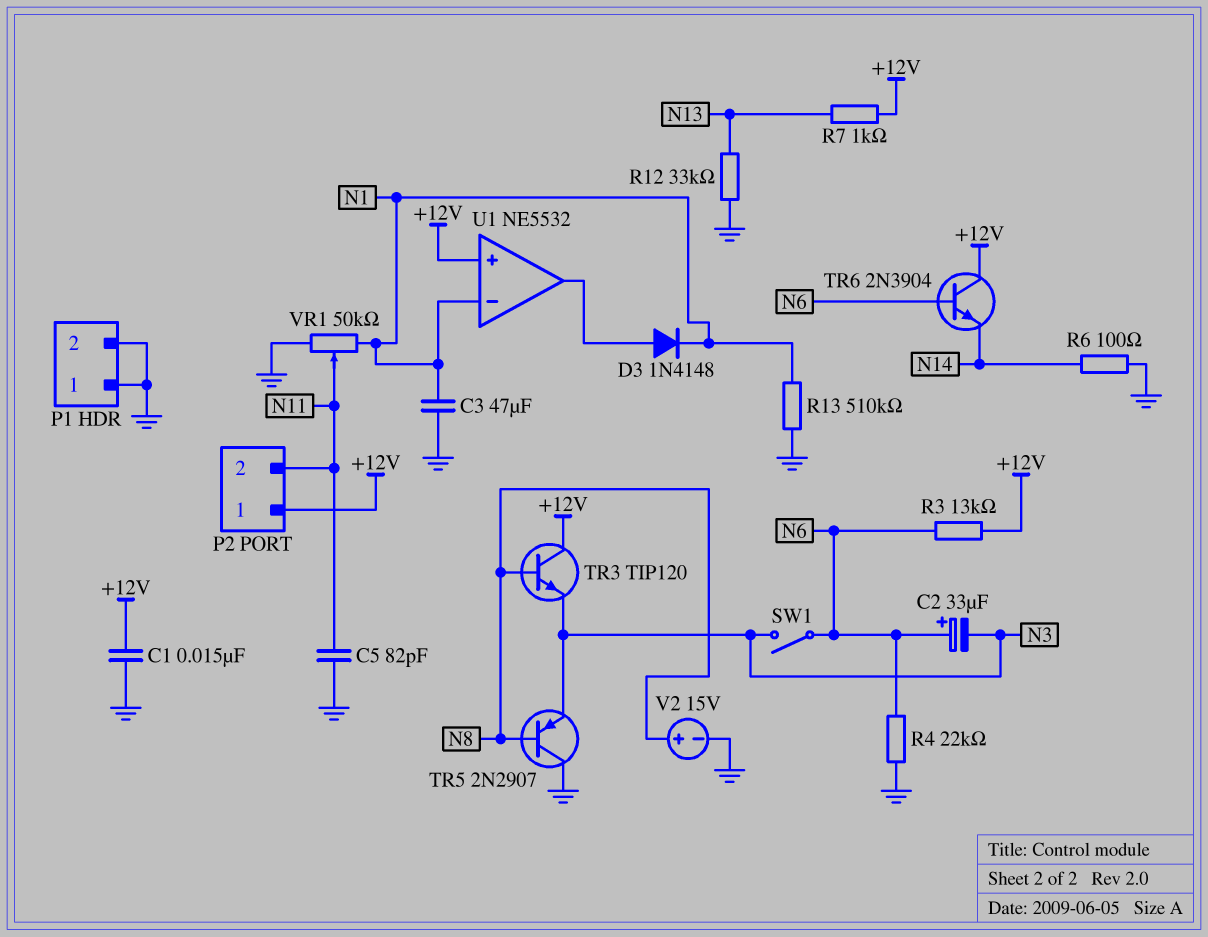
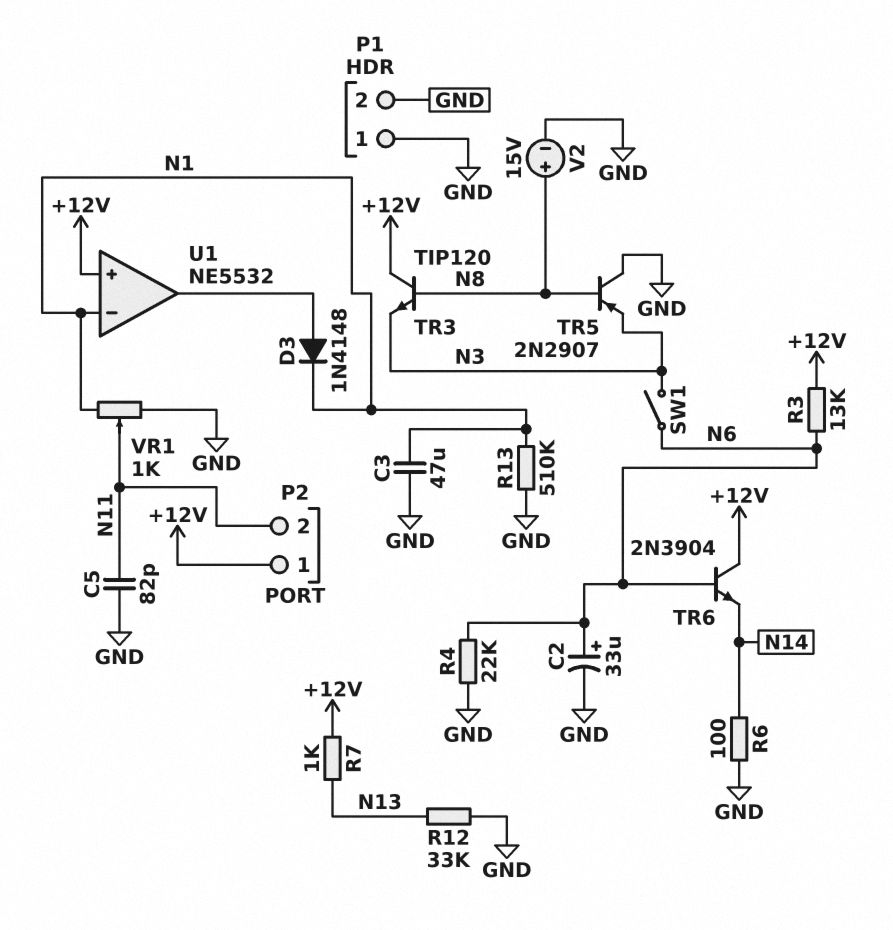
C1: 15nF (+12V, GND) -> none
C2: 33uF (plus N6, minus N3) -> 33uF (plus N6, minus GND)
VR1: 50k (GND, N1, wiper N11) -> 1k (GND, N1, wiper N11)

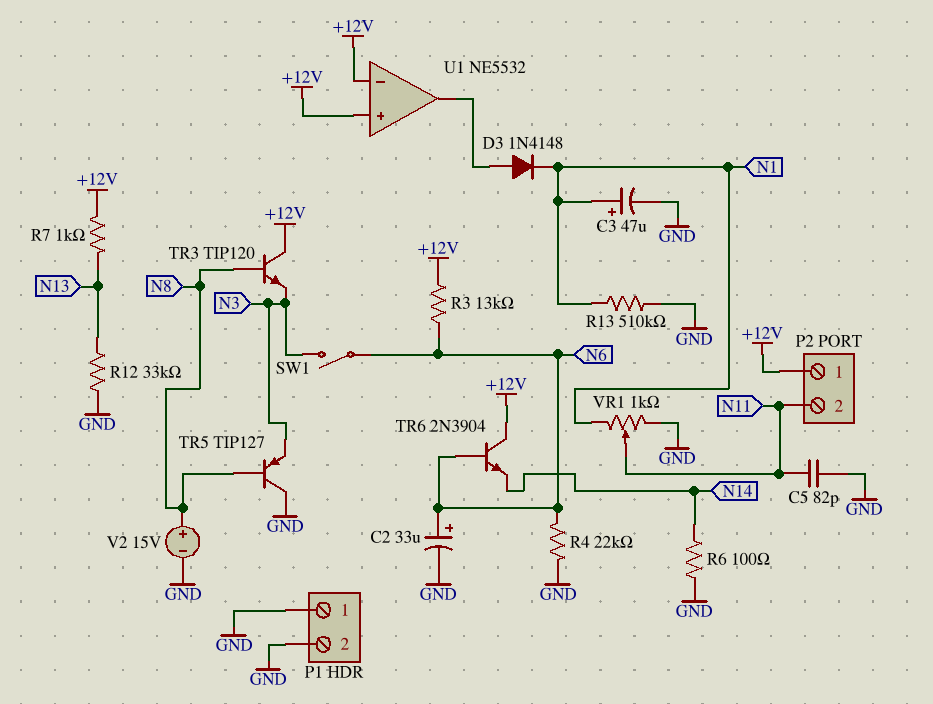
C3: 47uF (GND, N1) -> 47uF (plus N1, minus GND)
TR5: PNP 2N2907 (B N8, C GND, E N3) -> PNP TIP127 (B N8, C GND, E N3)
U1 pin in-: N1 -> +12V

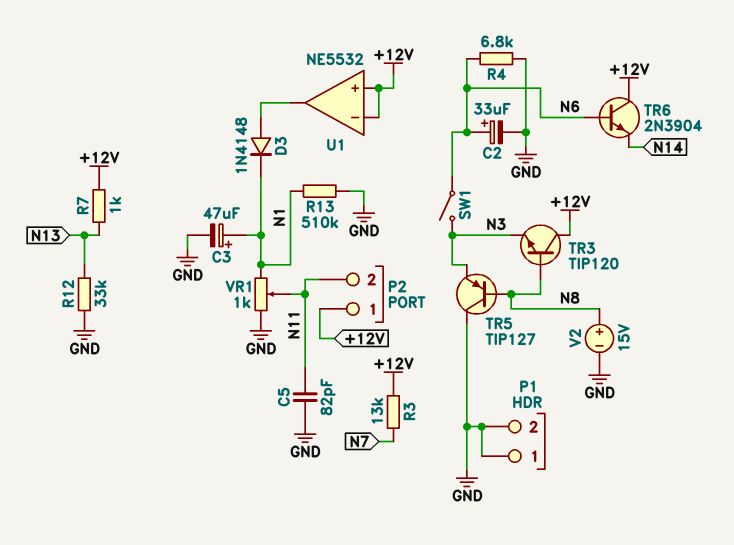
R3: 13k (+12V, N6) -> 13k (+12V, N7)
R4: 22k (GND, N6) -> 6.8k (GND, N6)
R6: 100 (GND, N14) -> none

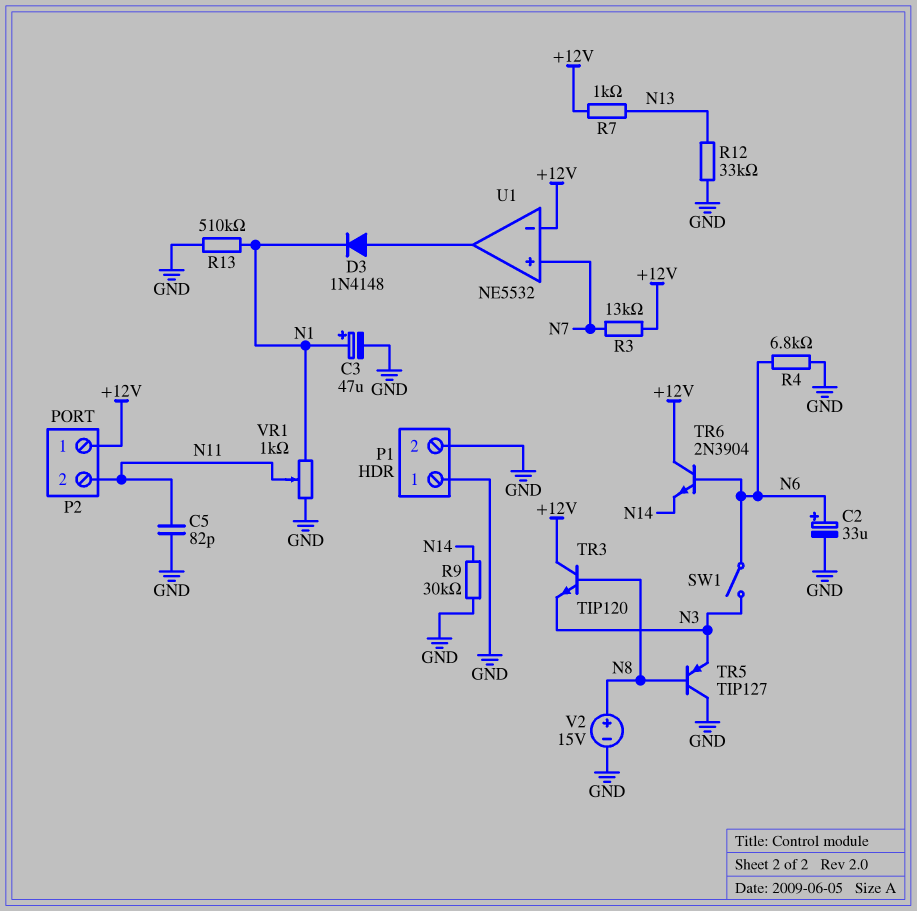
R9: none -> 30k (GND, N14)
U1 pin in+: +12V -> N7

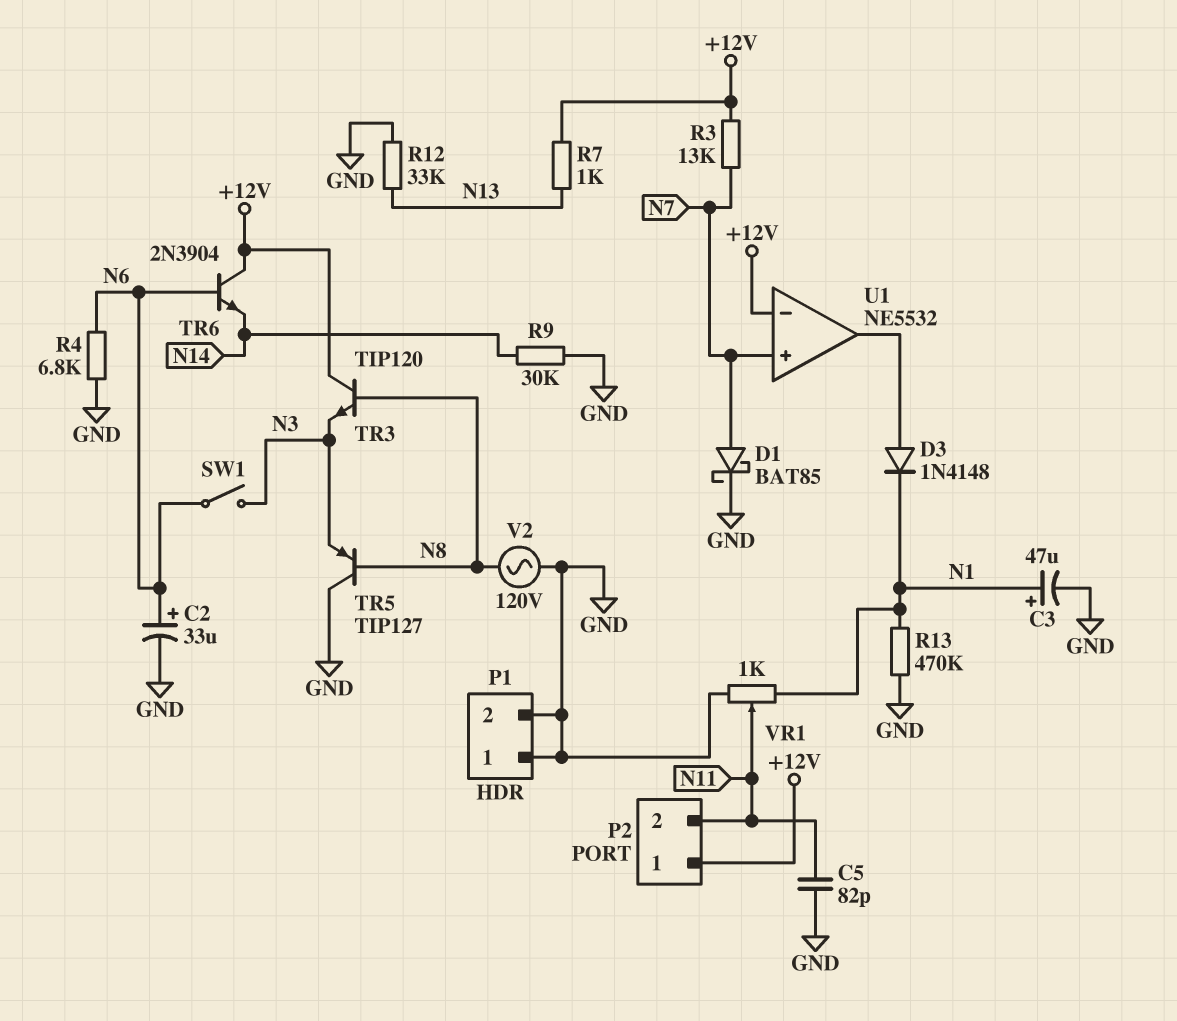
D1: none -> schottky BAT85 (A N7, K GND)
R13: 510k (GND, N1) -> 470k (GND, N1)
V2: 15V (plus N8, minus GND) -> AC 120V (GND, N8)

